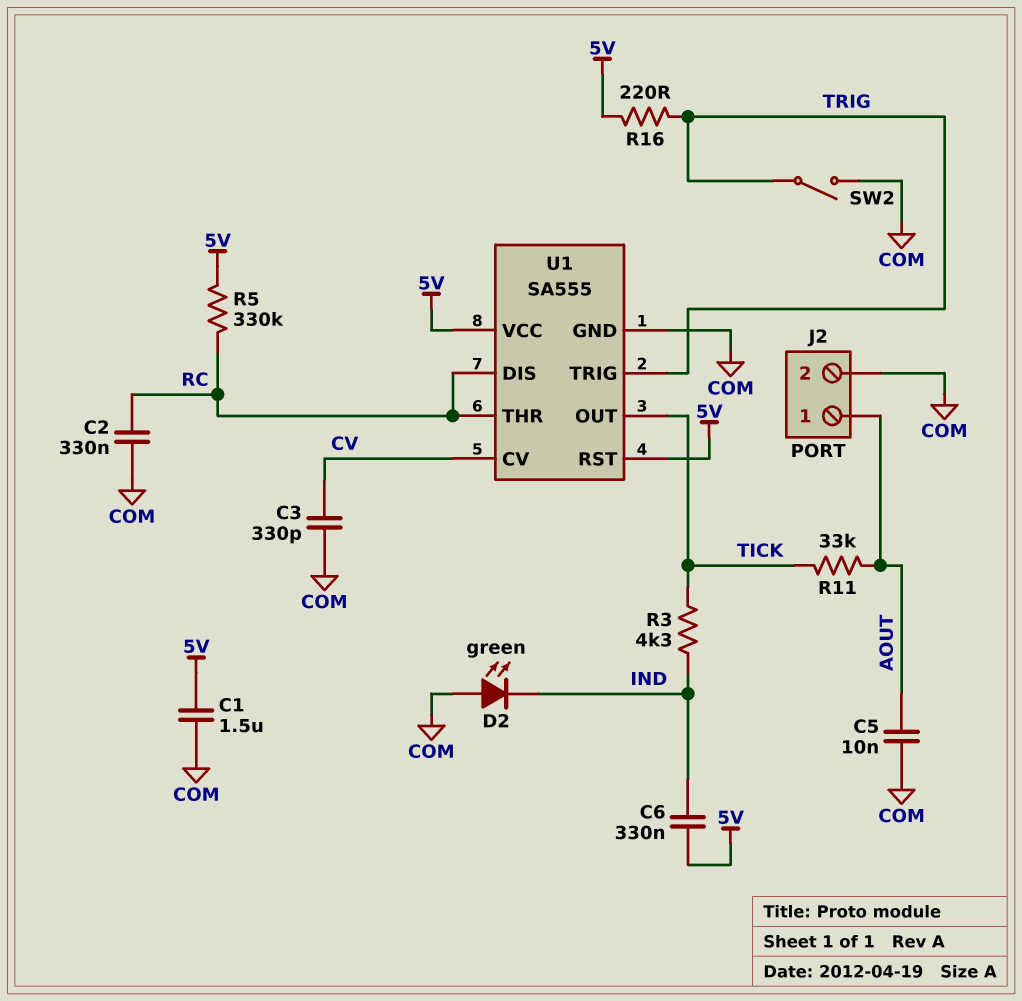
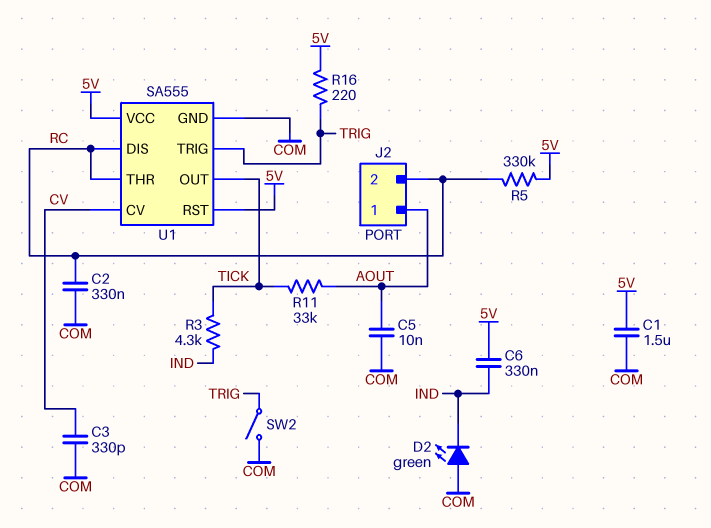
J2 pin 2: COM -> RC

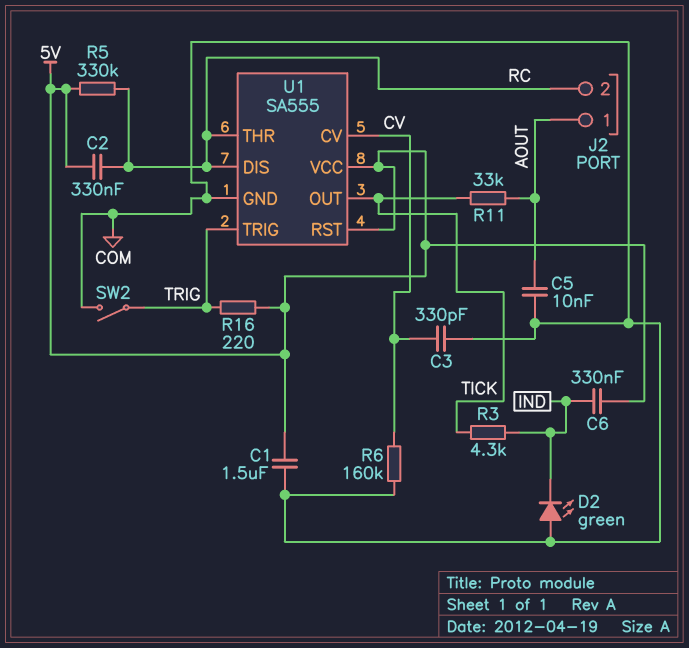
C2: 330nF (COM, RC) -> 330nF (5V, RC)
R6: none -> 160k (COM, CV)

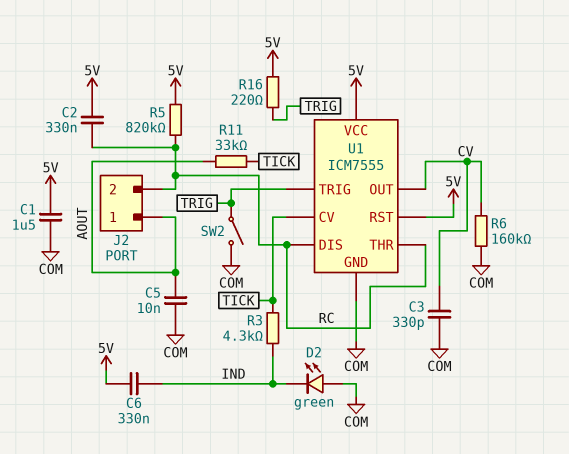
R5: 330k (5V, RC) -> 820k (5V, RC)
U1: SA555 -> ICM7555
U1 pin CV: CV -> TICK
U1 pin OUT: TICK -> CV

